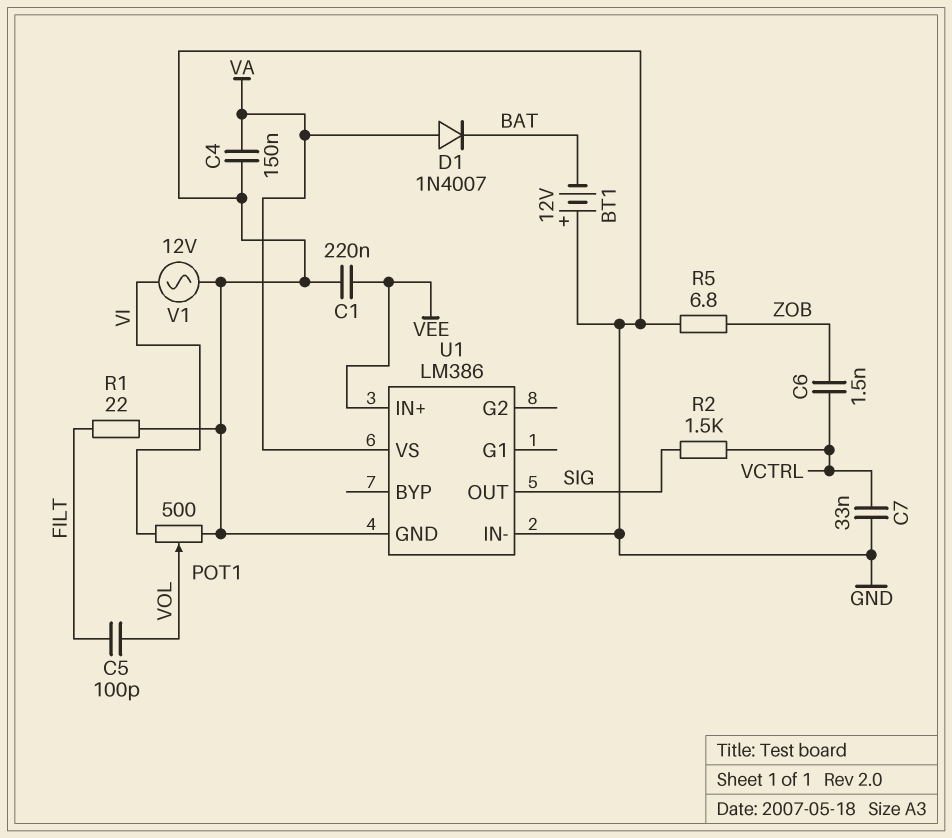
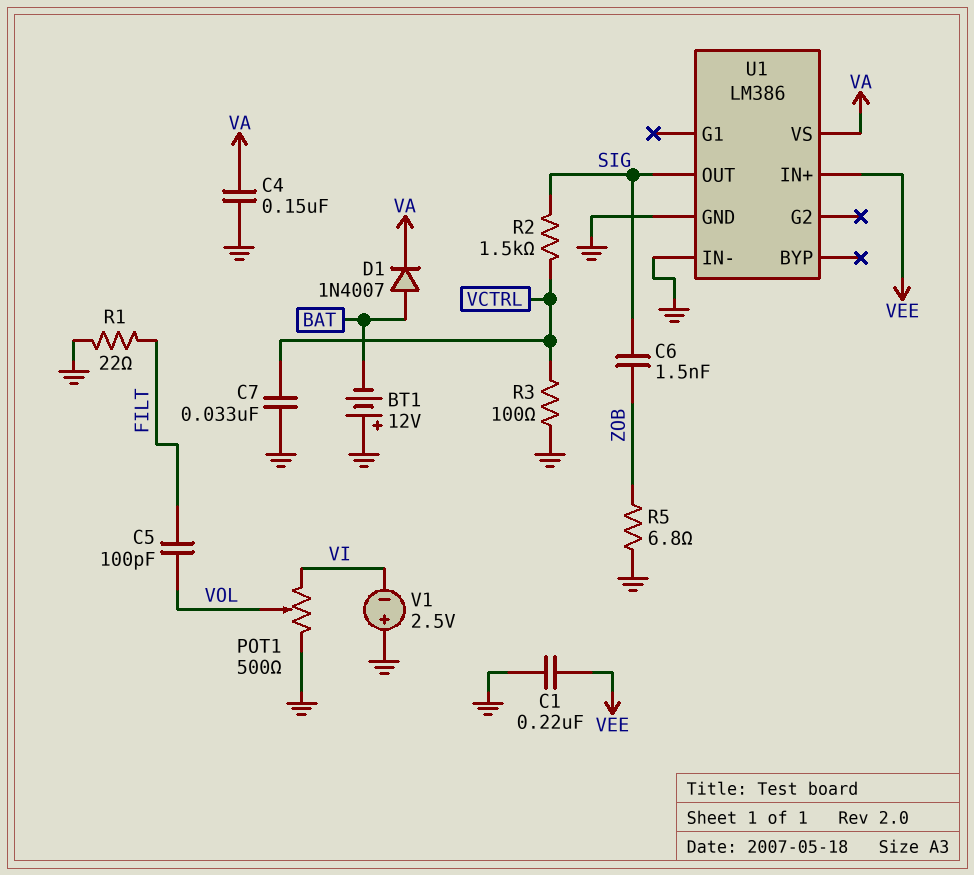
C6: 1.5nF (VCTRL, ZOB) -> 1.5nF (SIG, ZOB)
D1: diode 1N4007 (A VA, K BAT) -> diode 1N4007 (A BAT, K VA)
R3: none -> 100 (GND, VCTRL)
V1: AC 12V (GND, VI) -> 2.5V (plus GND, minus VI)

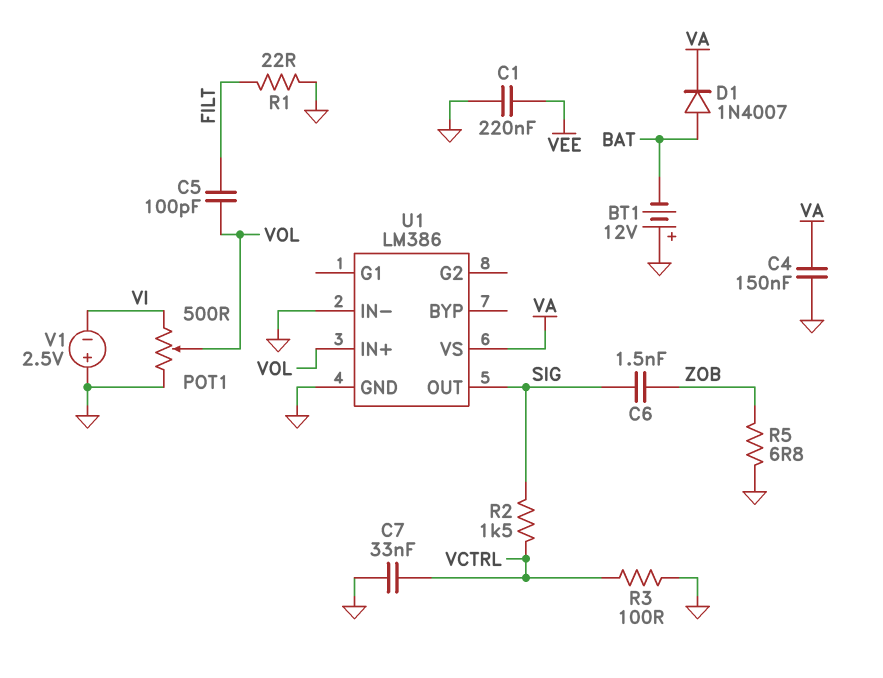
U1 pin IN+: VEE -> VOL

